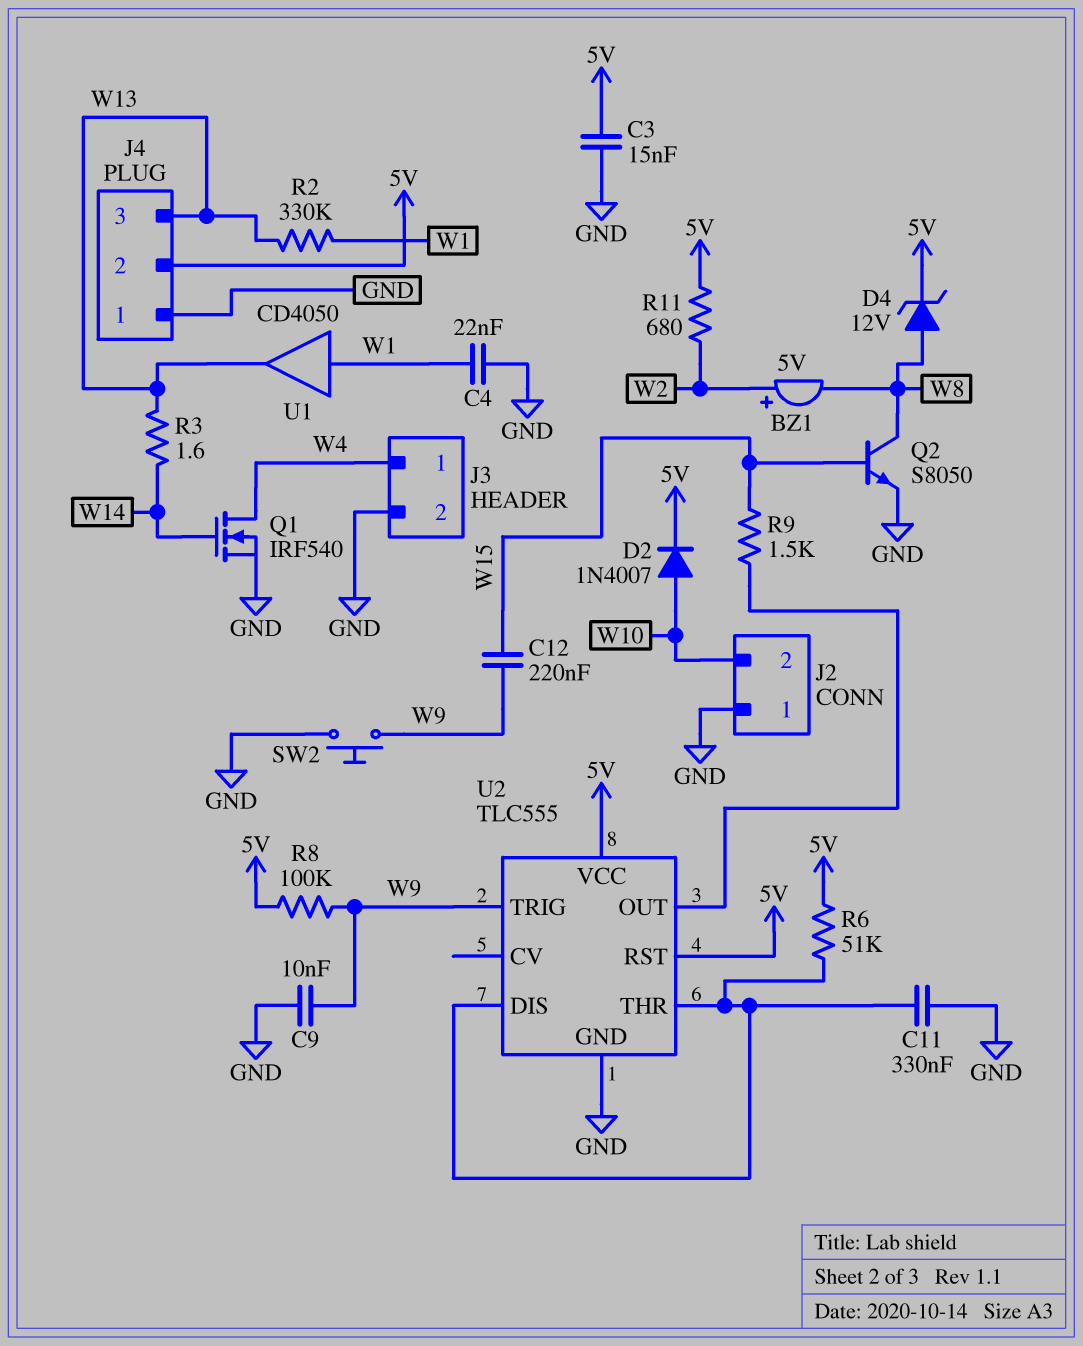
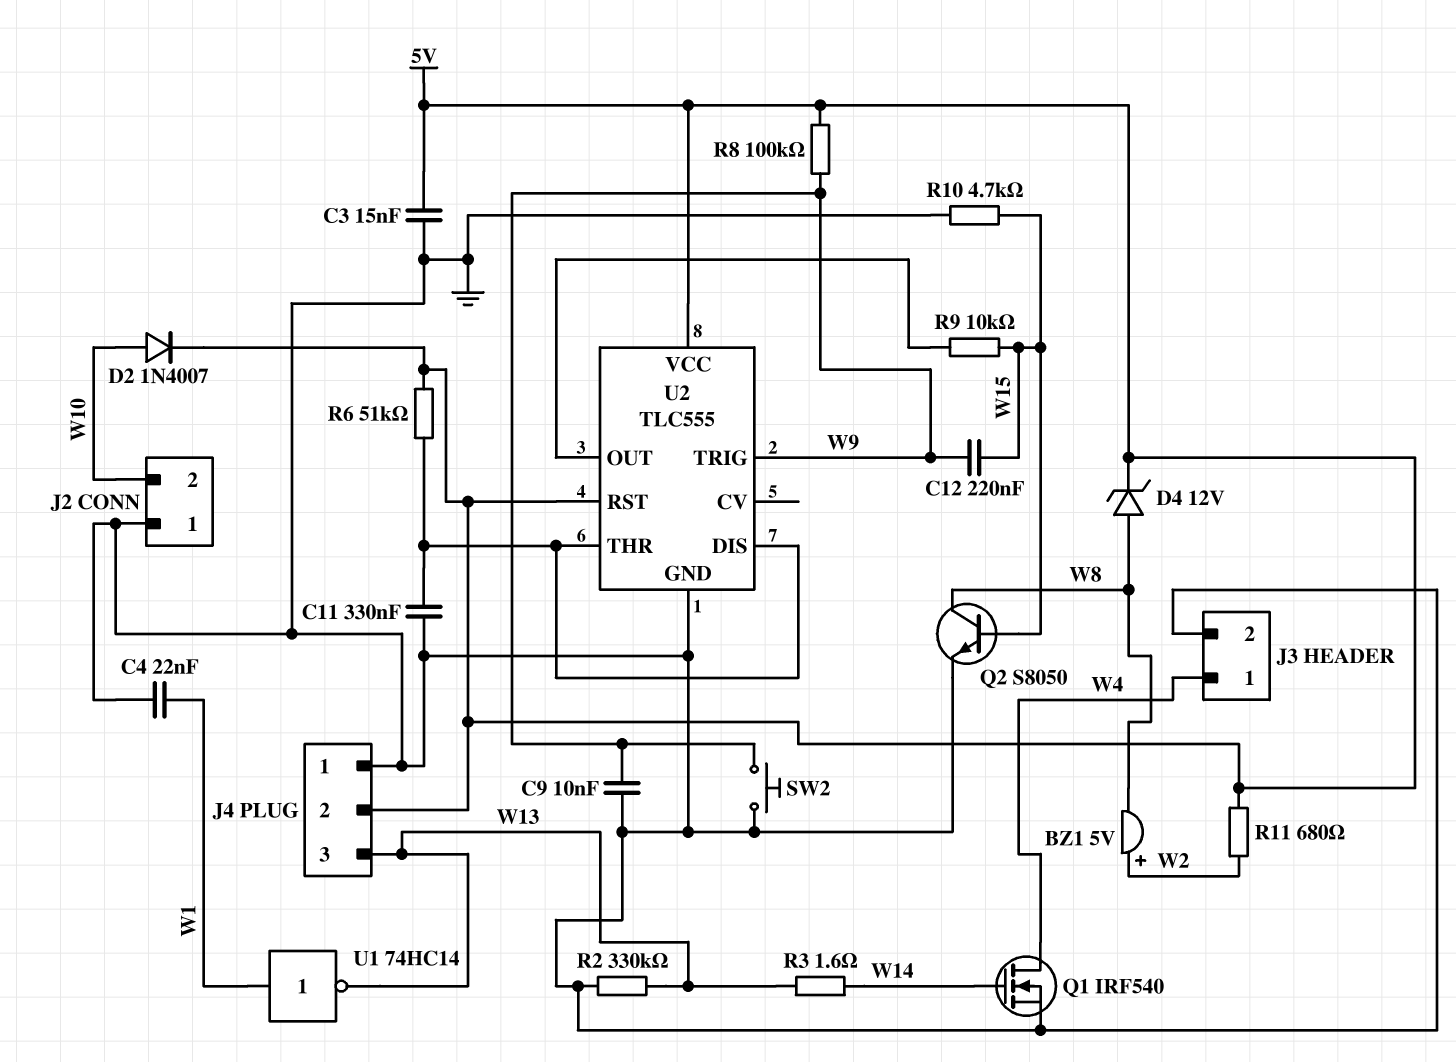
R2: 330k (W1, W13) -> 330k (GND, W13)
R9: 1.5k (U2/OUT, W15) -> 10k (U2/OUT, W15)
R10: none -> 4.7k (GND, W15)
U1: buffer CD4050 (in W1, out W13) -> NOT 74HC14 (in W1, out W13)

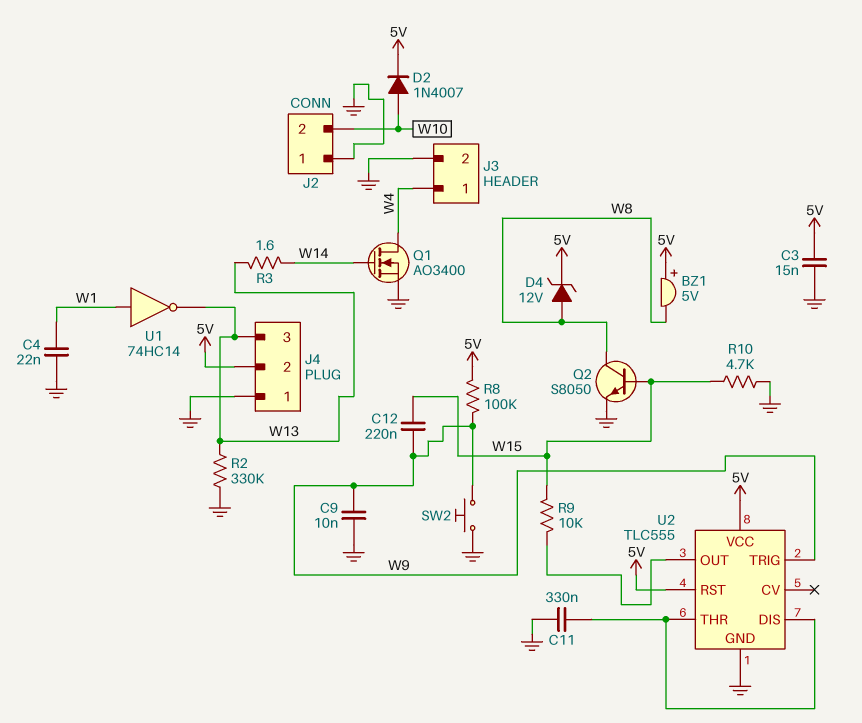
BZ1: buzzer 5V (plus W2, minus W8) -> buzzer 5V (plus 5V, minus W8)
Q1: NMOS IRF540 (G W14, D W4, S GND) -> NMOS AO3400 (G W14, D W4, S GND)
R6: 51k (5V, U2/DIS) -> none
R11: 680 (5V, W2) -> none

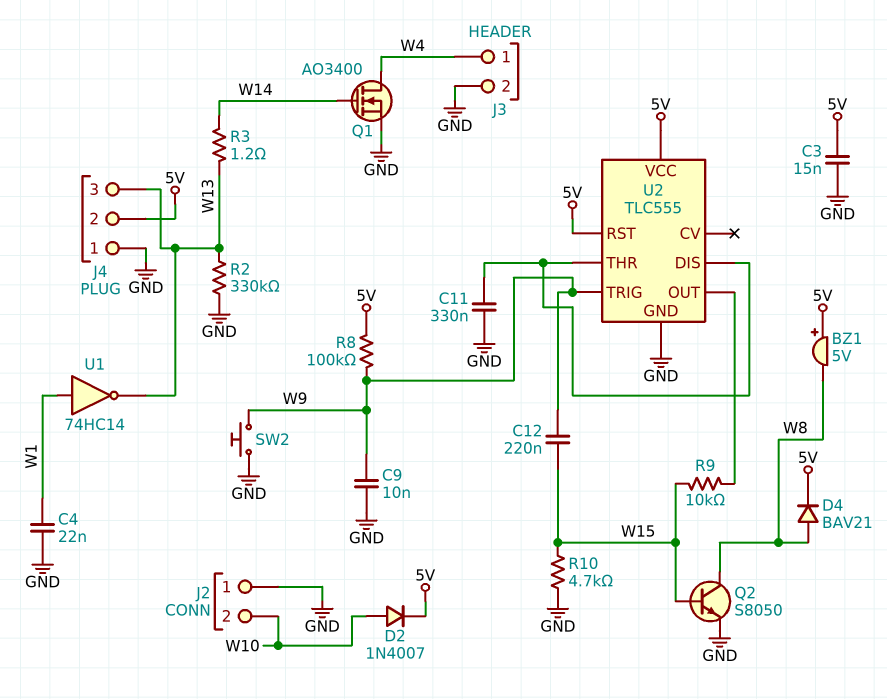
D4: zener 12V (A W8, K 5V) -> diode BAV21 (A W8, K 5V)
R3: 1.6 (W13, W14) -> 1.2 (W13, W14)

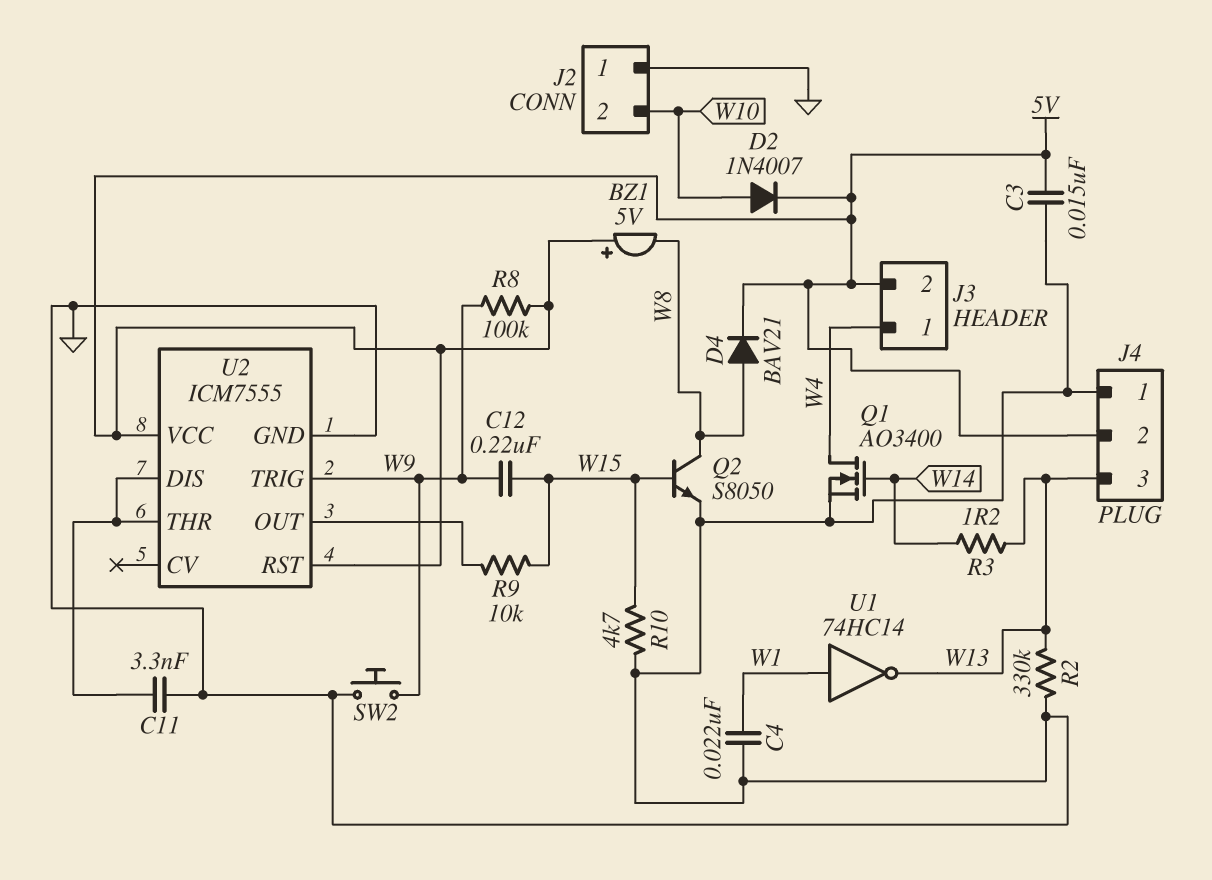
C9: 10nF (GND, W9) -> none
C11: 330nF (GND, U2/DIS) -> 3.3nF (GND, U2/DIS)
J3 pin 2: GND -> 5V
U2: TLC555 -> ICM7555

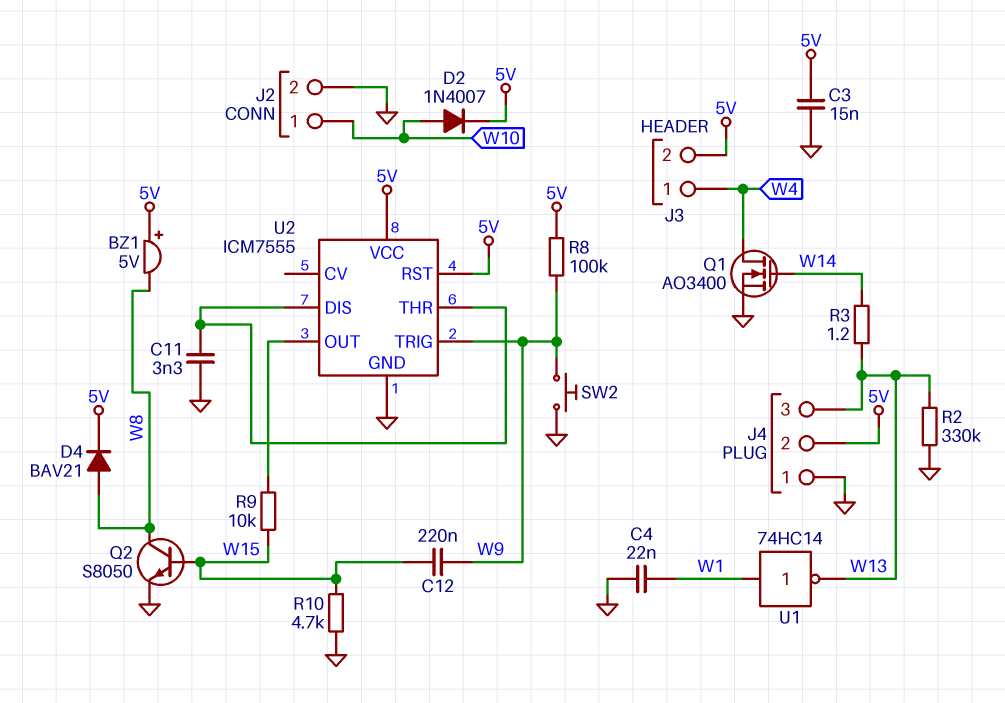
J2 pin 1: GND -> W10
J2 pin 2: W10 -> GND

